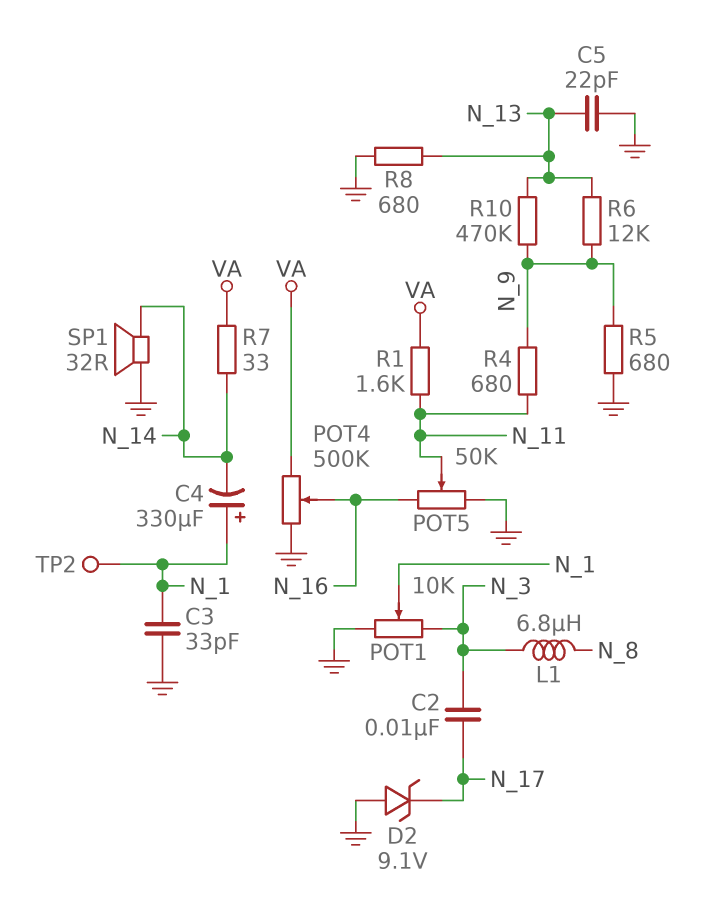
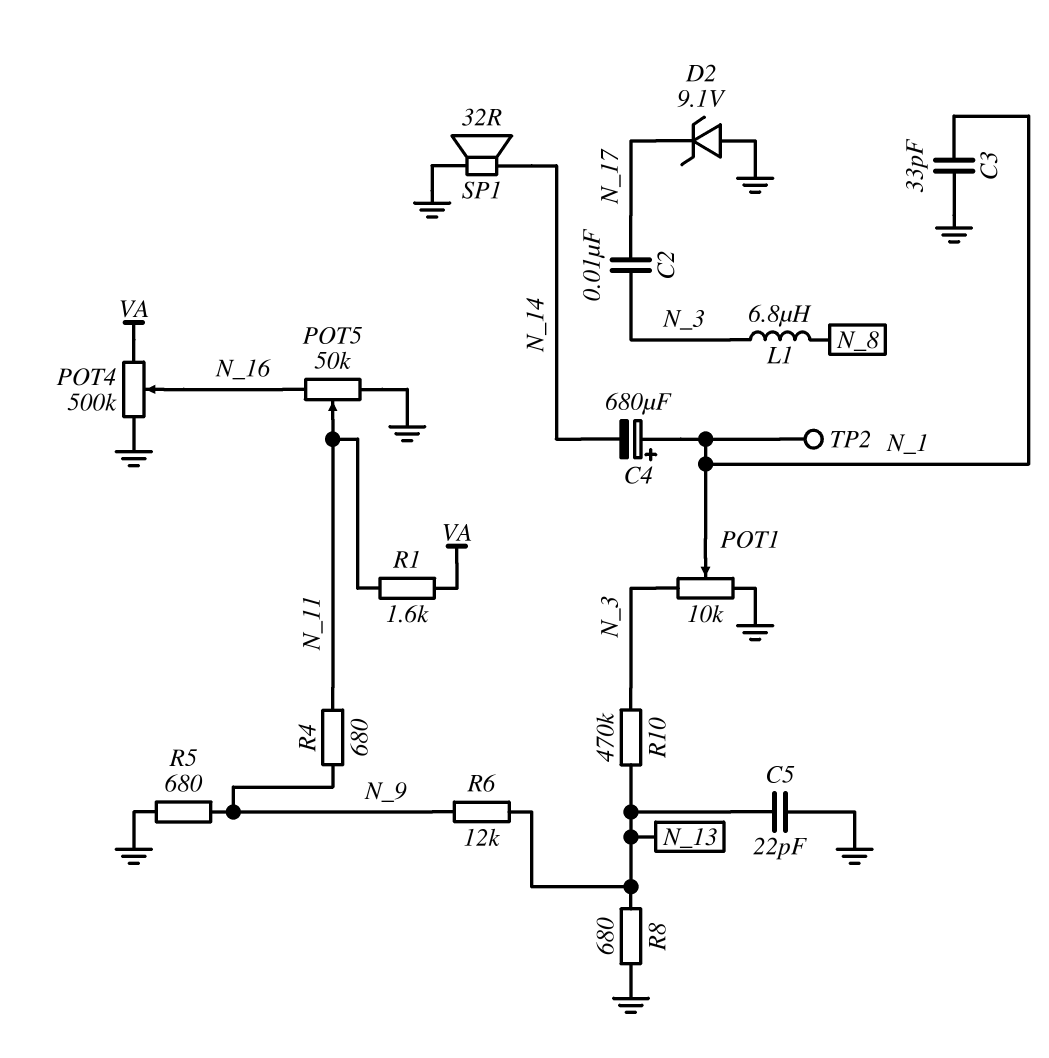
C4: 330uF (plus N_1, minus N_14) -> 680uF (plus N_1, minus N_14)
R7: 33 (N_14, VA) -> none
R10: 470k (N_9, N_13) -> 470k (N_3, N_13)

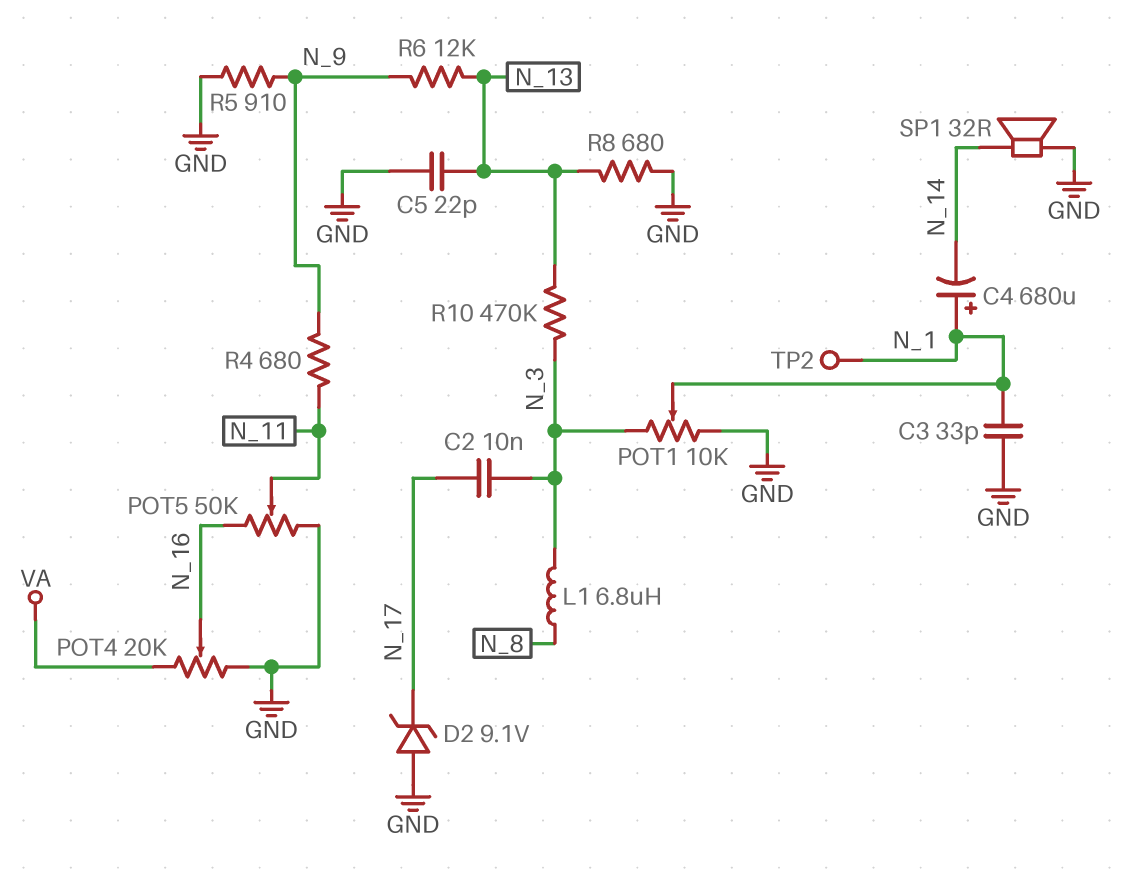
POT4: 500k (GND, VA, wiper N_16) -> 20k (GND, VA, wiper N_16)
R1: 1.6k (N_11, VA) -> none
R5: 680 (GND, N_9) -> 910 (GND, N_9)

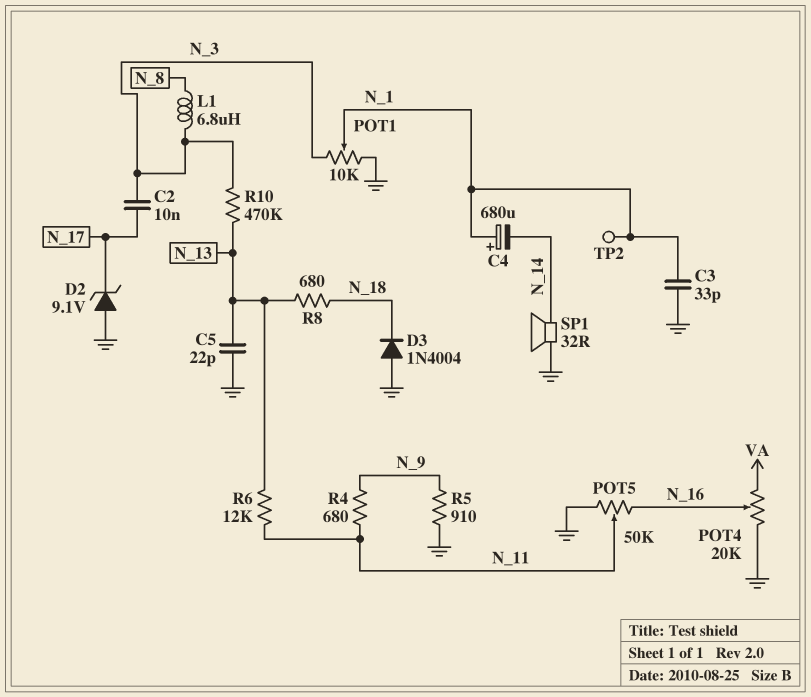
D3: none -> diode 1N4004 (A GND, K N_18)
R6: 12k (N_9, N_13) -> 12k (N_11, N_13)
R8: 680 (GND, N_13) -> 680 (N_13, N_18)

